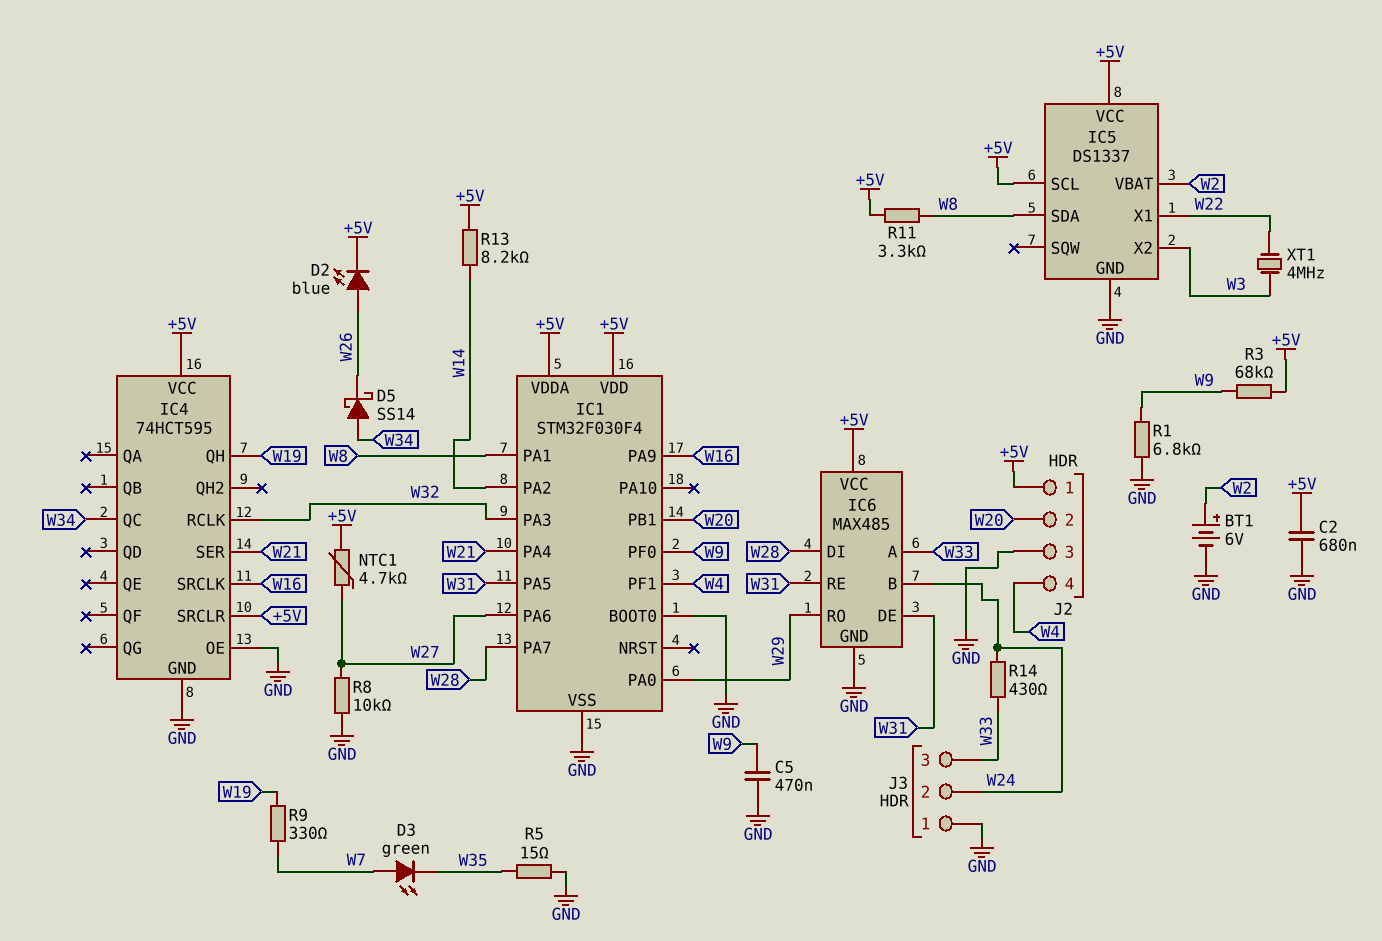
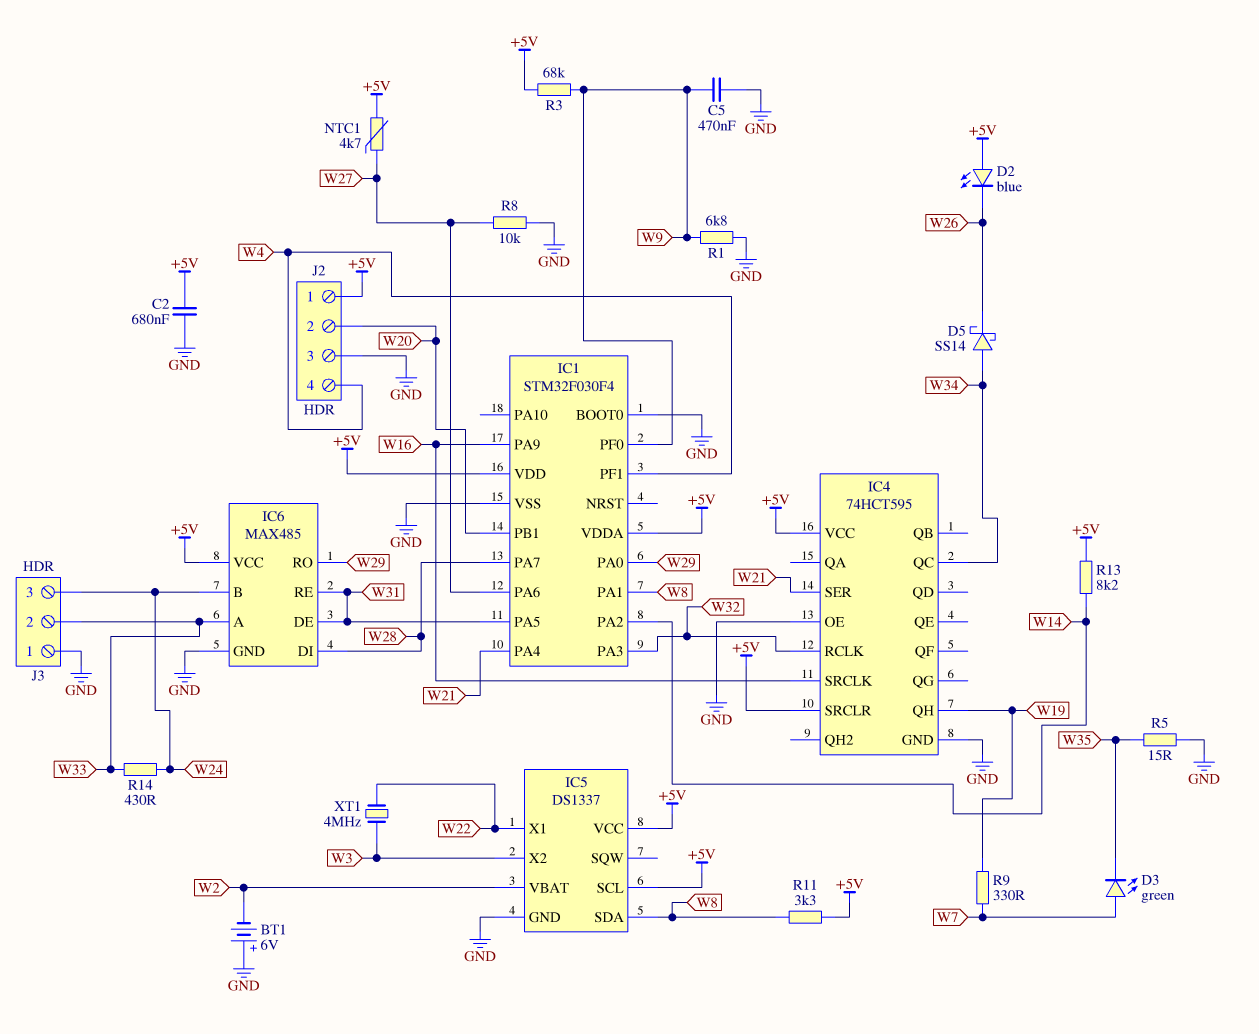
BT1: 6V (plus W2, minus GND) -> 6V (plus GND, minus W2)
D2: LED blue (A W26, K +5V) -> LED blue (A +5V, K W26)
J3 pin 2: W24 -> W33
J3 pin 3: W33 -> W24

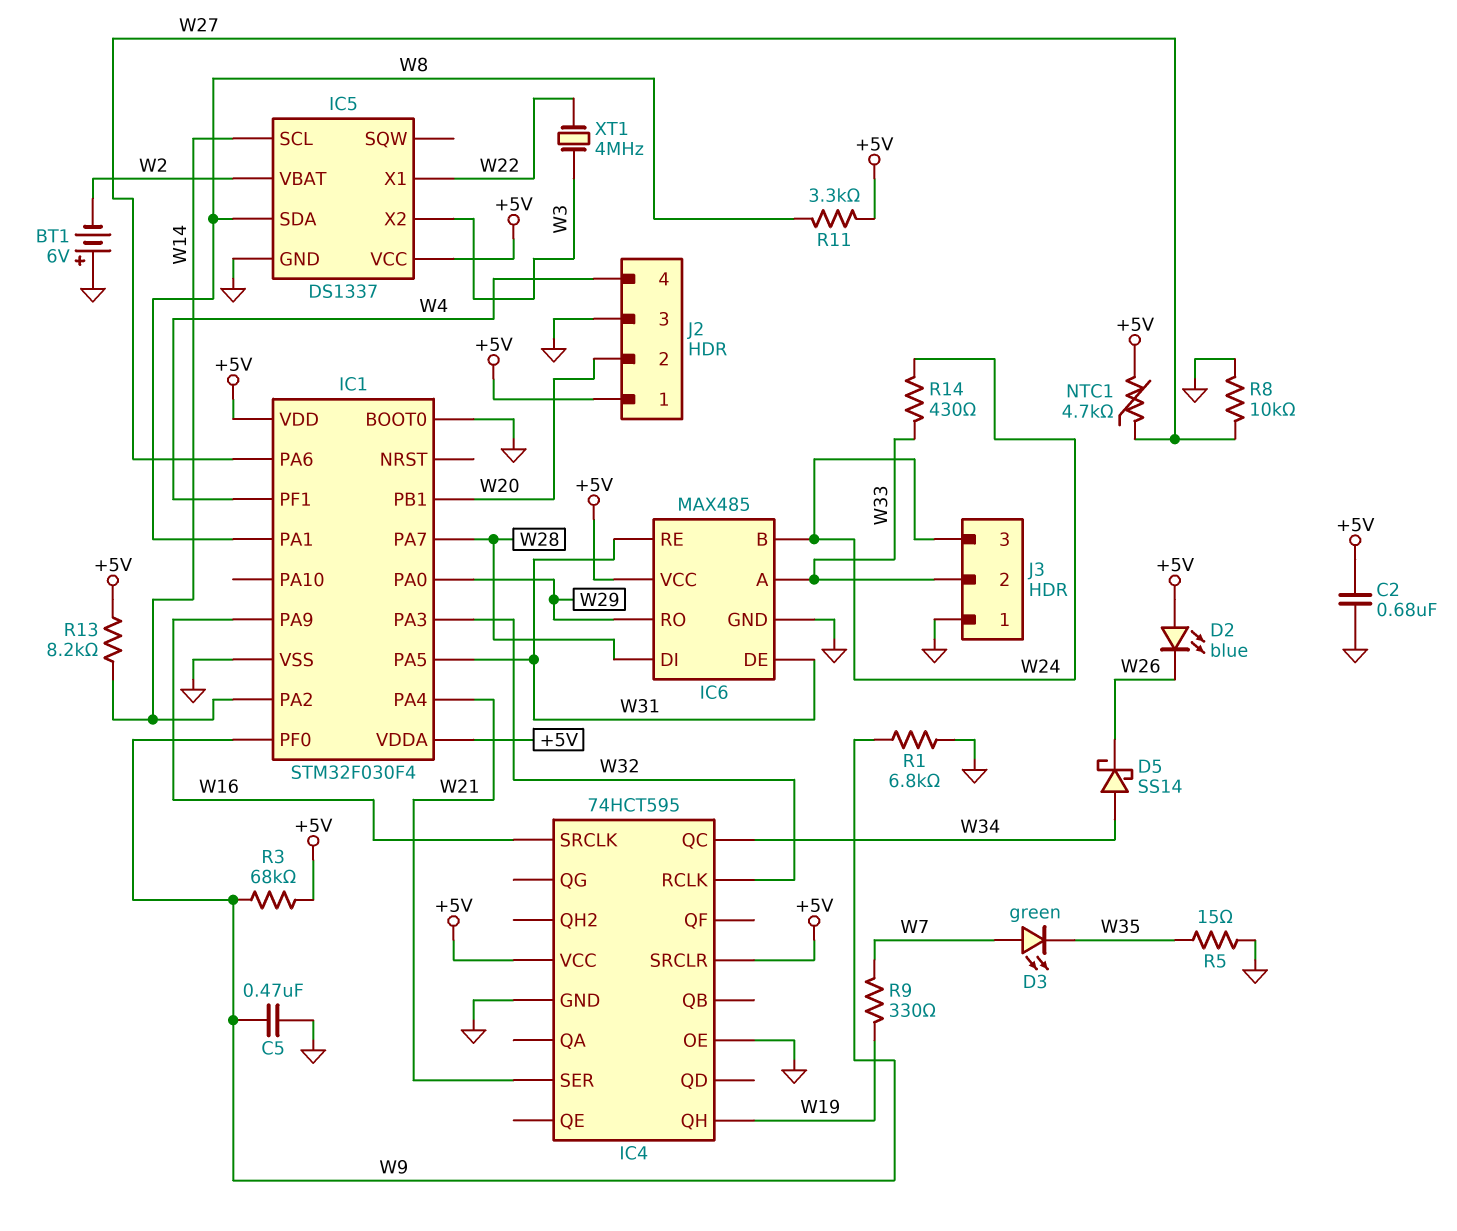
IC5 pin SCL: +5V -> W14

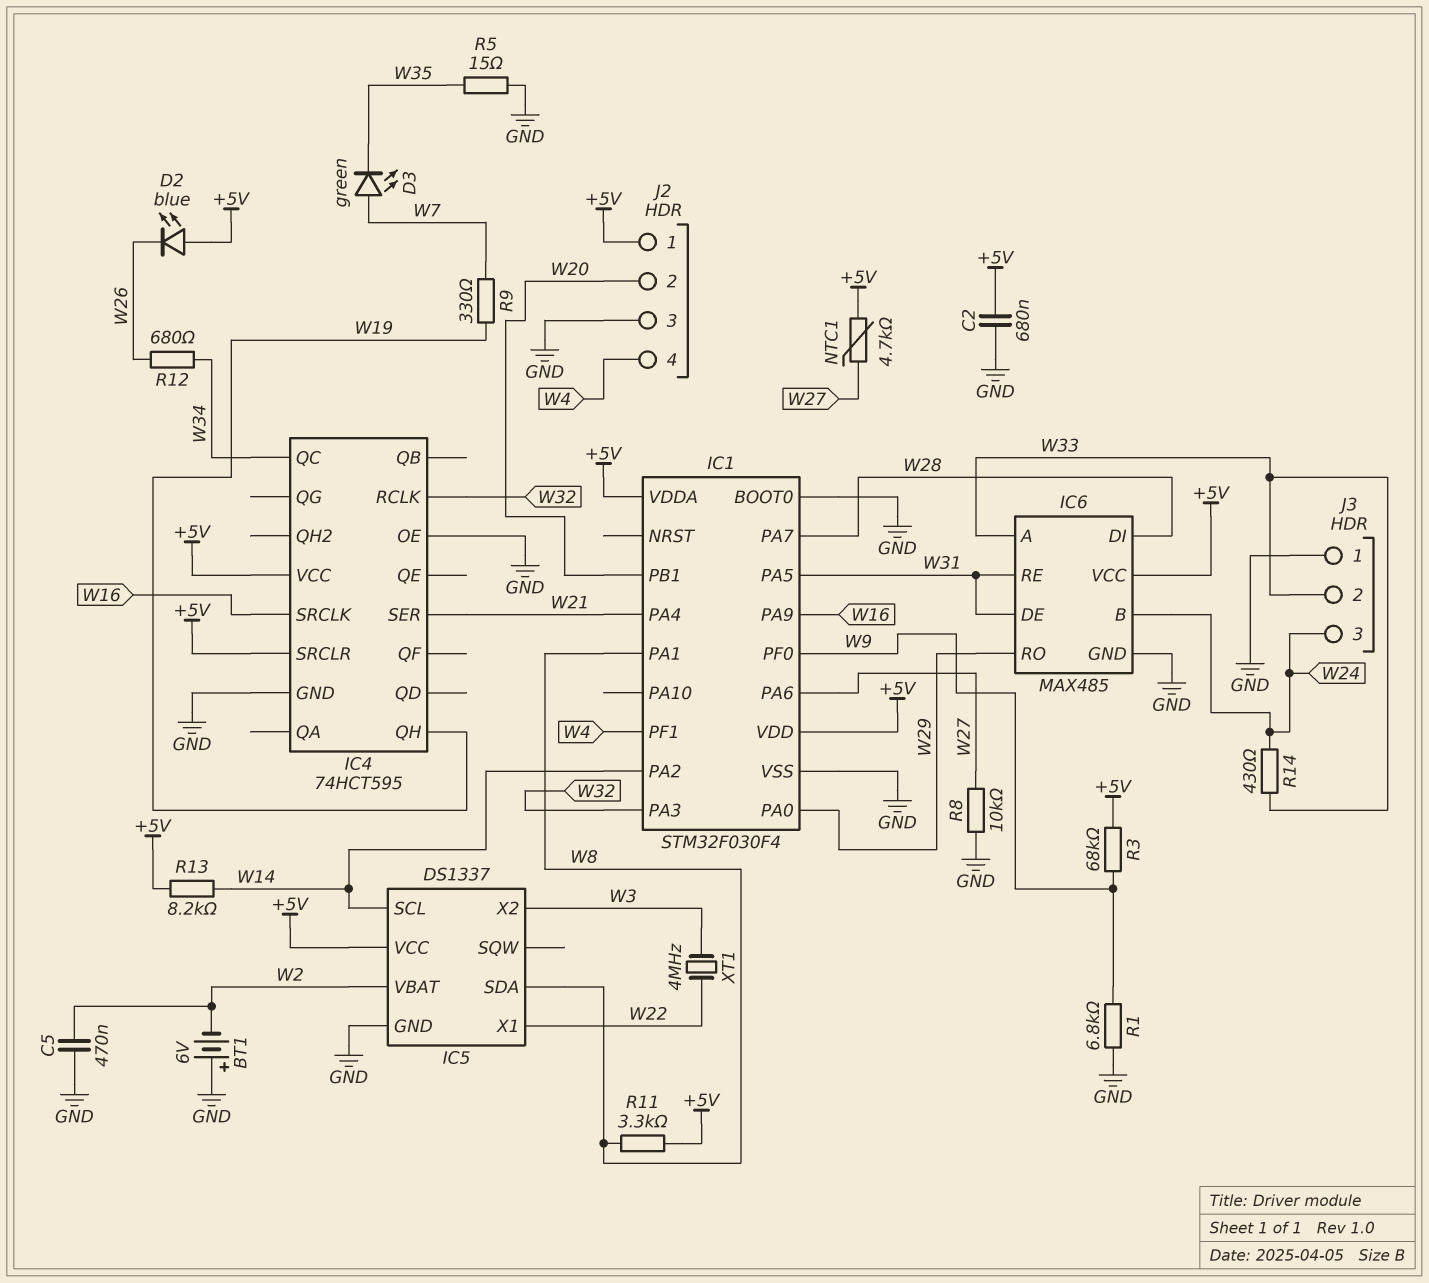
C5: 470nF (GND, W9) -> 470nF (GND, W2)
D5: schottky SS14 (A W34, K W26) -> none
R12: none -> 680 (W26, W34)

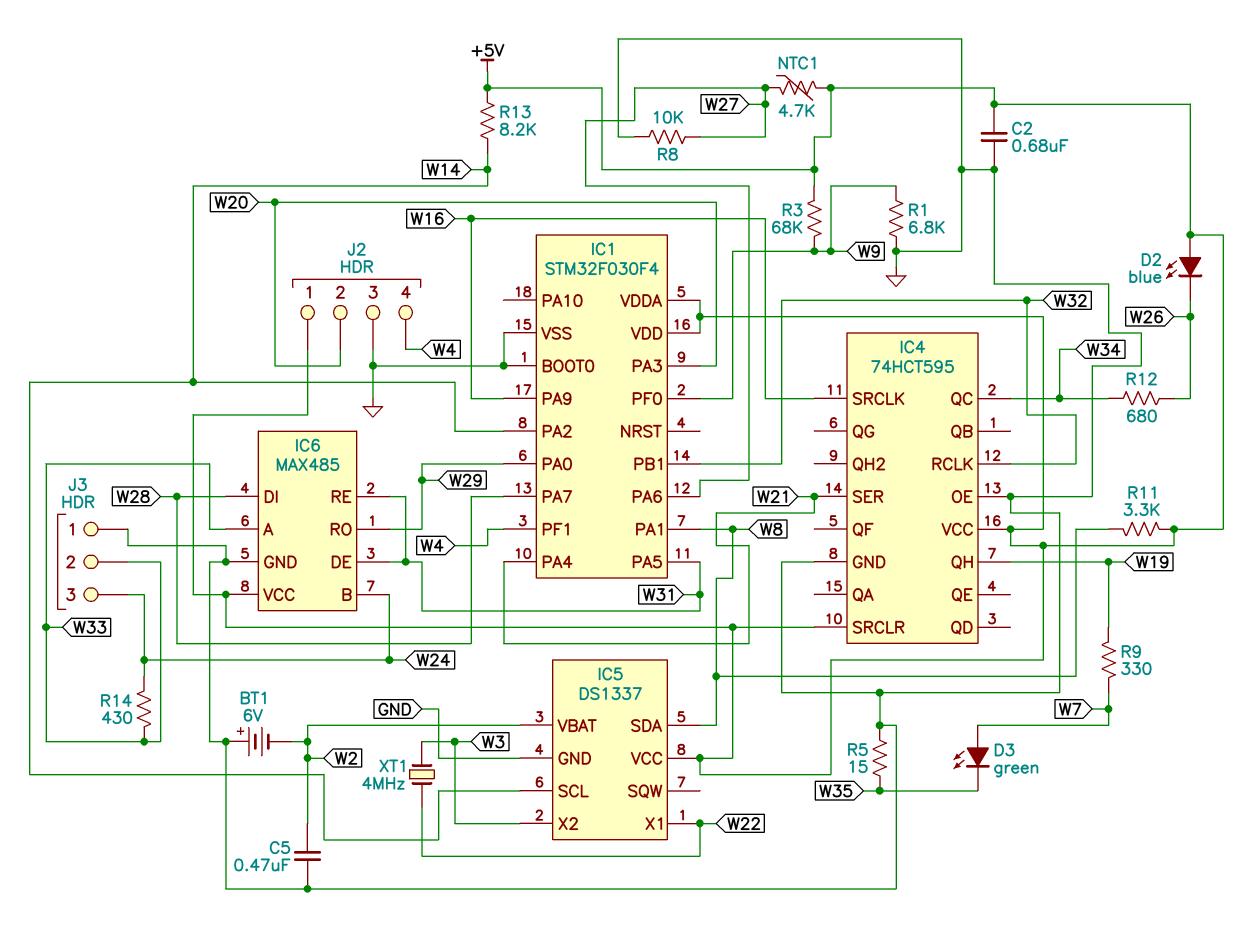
IC1 pin PA3: W32 -> W20
IC1 pin PB1: W20 -> W32

